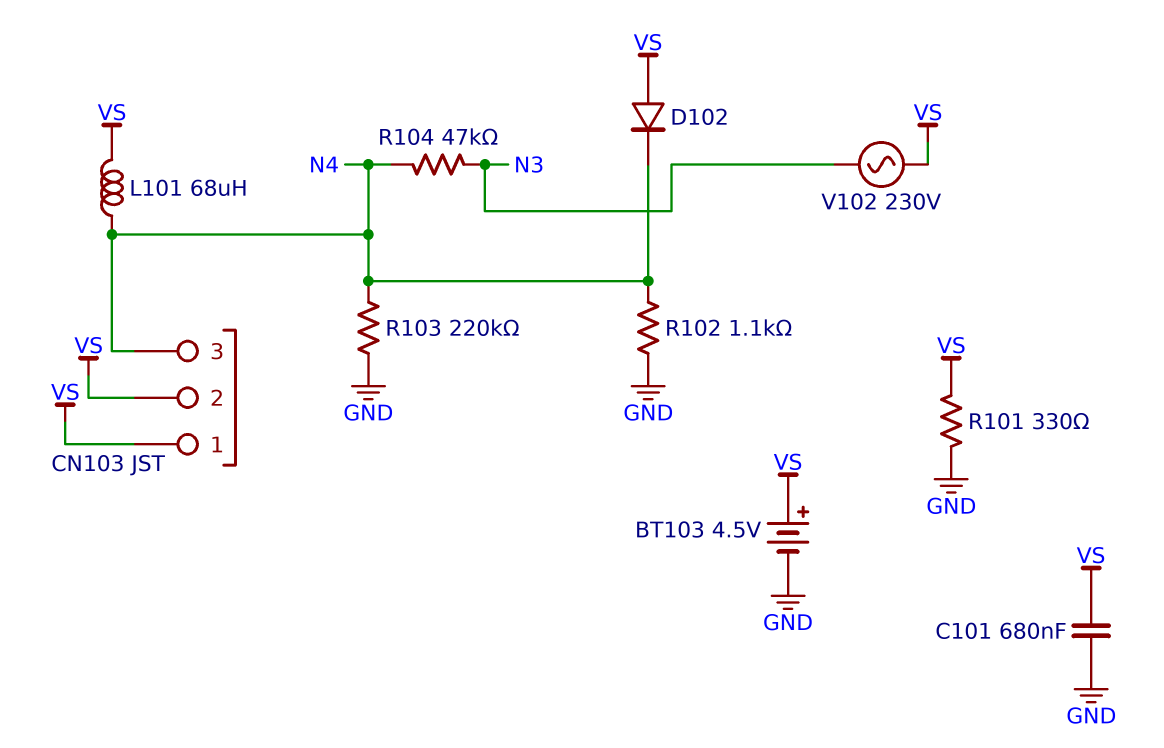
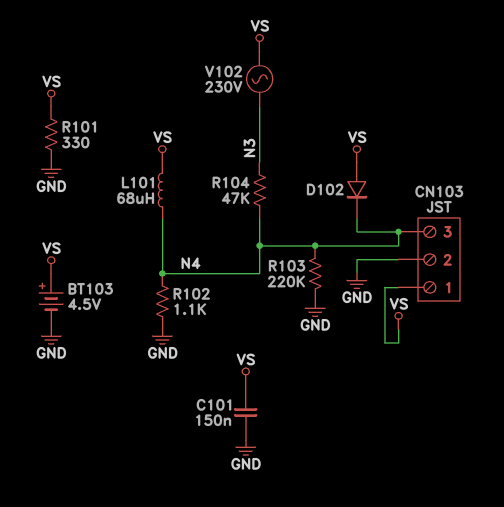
C101: 680nF (GND, VS) -> 150nF (GND, VS)
CN103 pin 2: VS -> GND

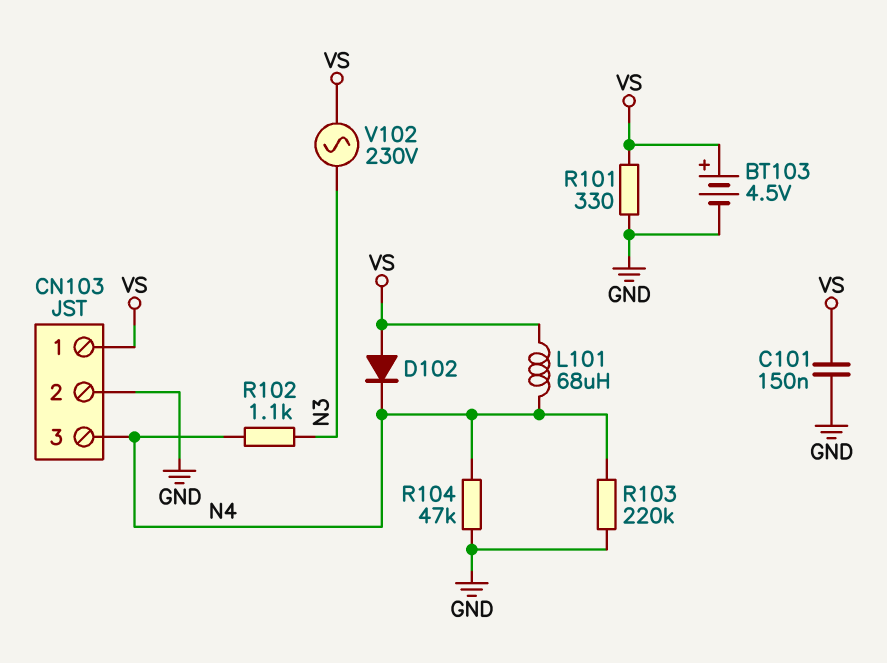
R102: 1.1k (GND, N4) -> 1.1k (N3, N4)
R104: 47k (N3, N4) -> 47k (GND, N4)

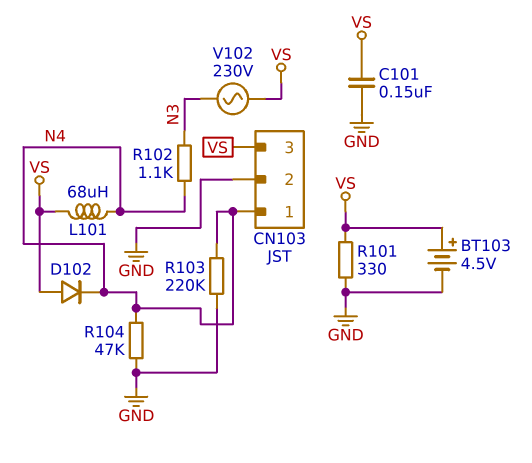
CN103 pin 1: VS -> N4
CN103 pin 3: N4 -> VS

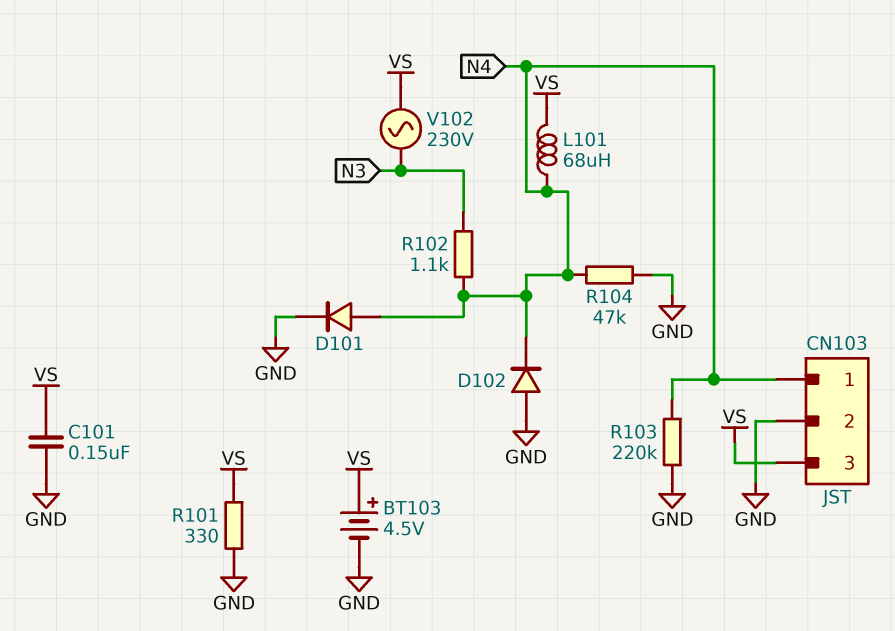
D101: none -> diode (A N4, K GND)
D102: diode (A VS, K N4) -> diode (A GND, K N4)

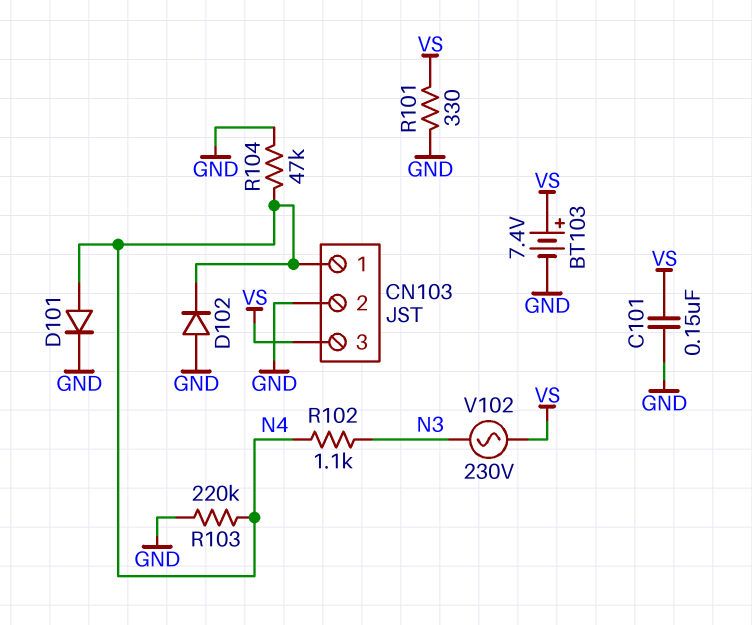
BT103: 4.5V (plus VS, minus GND) -> 7.4V (plus VS, minus GND)
L101: 68uH (N4, VS) -> none

